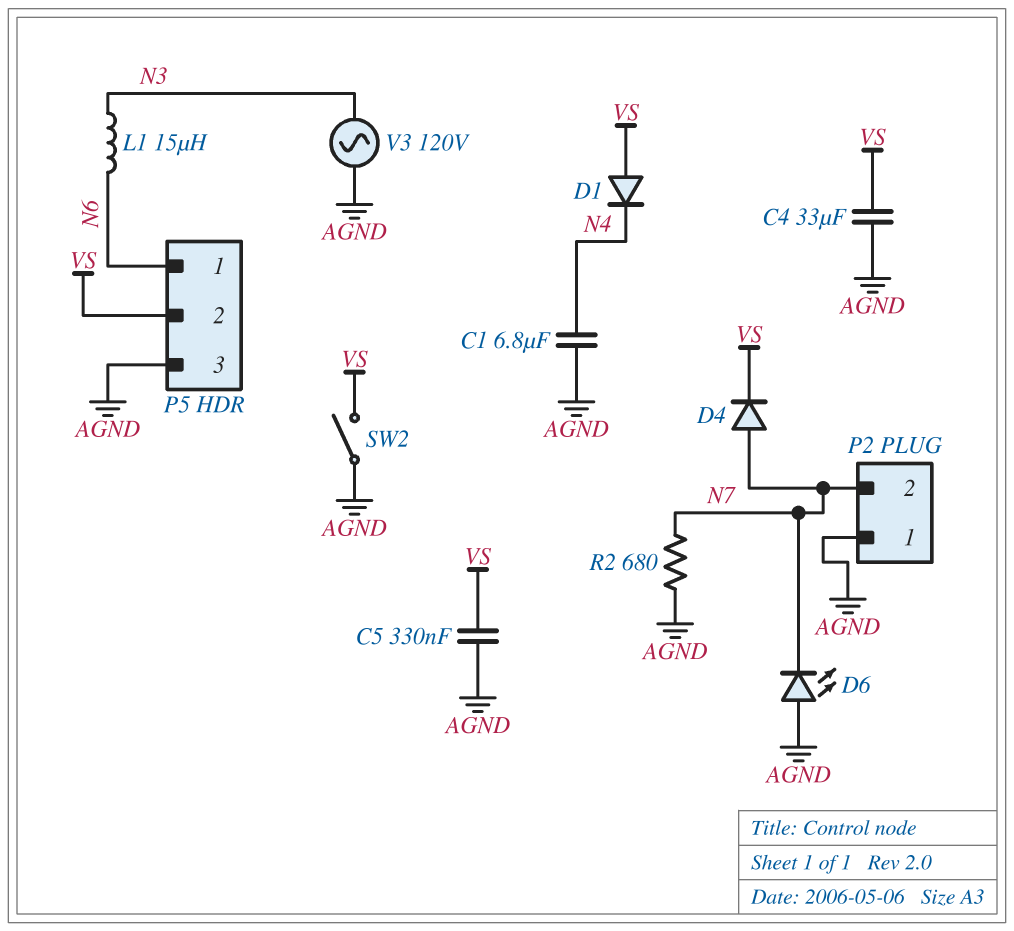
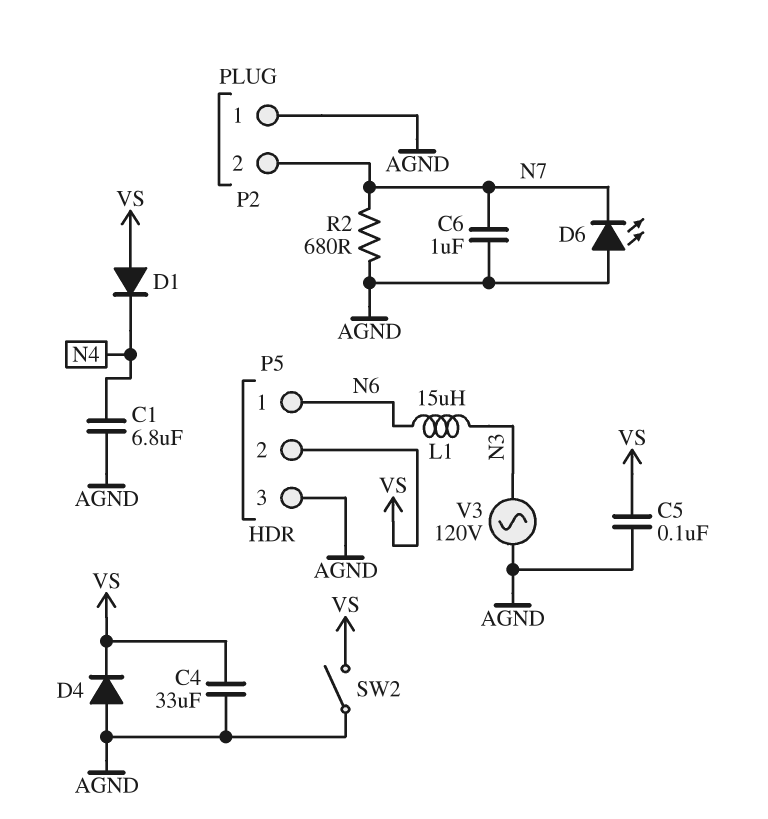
C5: 330nF (AGND, VS) -> 100nF (AGND, VS)
C6: none -> 1uF (AGND, N7)
D4: diode (A N7, K VS) -> diode (A AGND, K VS)

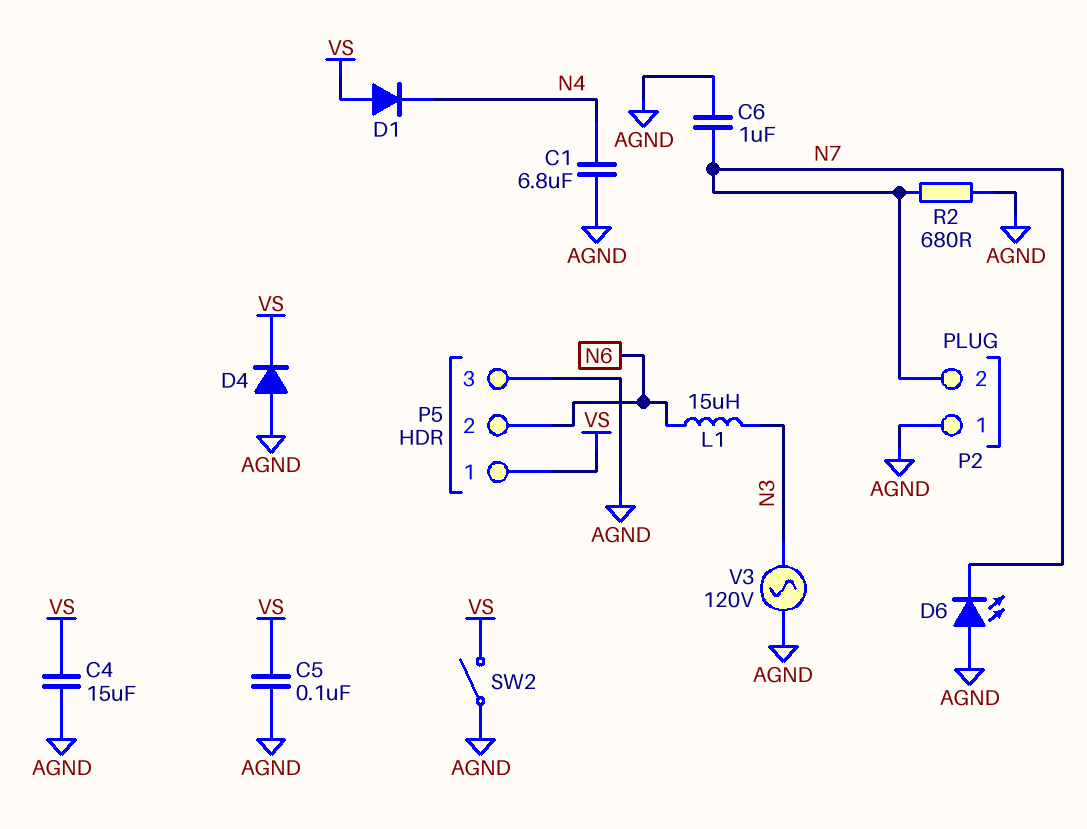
C4: 33uF (AGND, VS) -> 15uF (AGND, VS)
P5 pin 1: N6 -> VS
P5 pin 2: VS -> N6

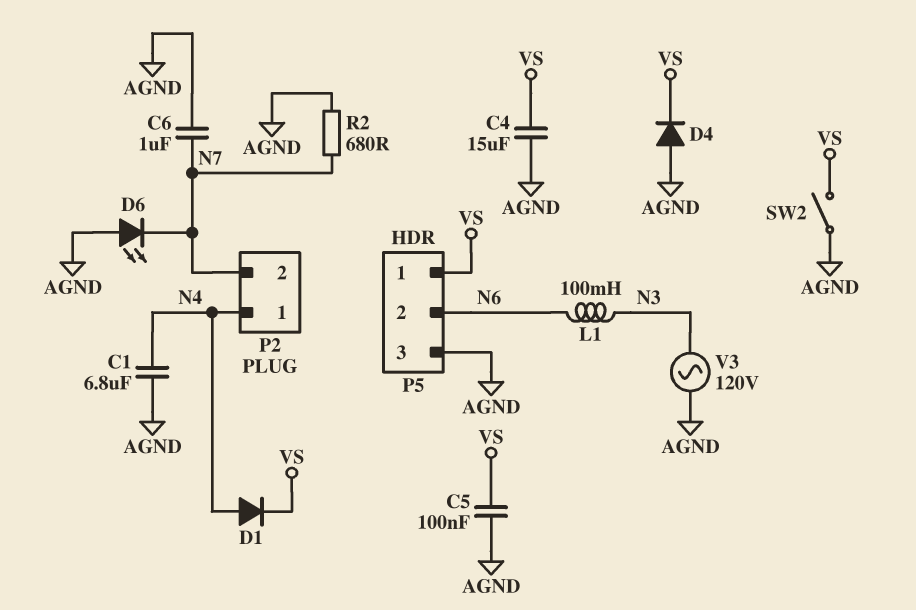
D1: diode (A VS, K N4) -> diode (A N4, K VS)
L1: 15uH (N3, N6) -> 100mH (N3, N6)
P2 pin 1: AGND -> N4

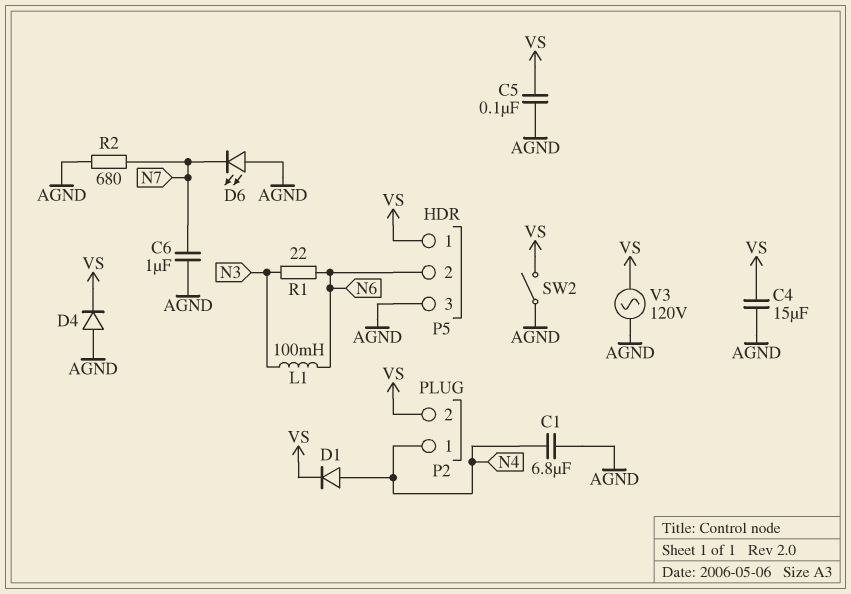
P2 pin 2: N7 -> VS
R1: none -> 22 (N3, N6)
V3: AC 120V (AGND, N3) -> AC 120V (AGND, VS)

